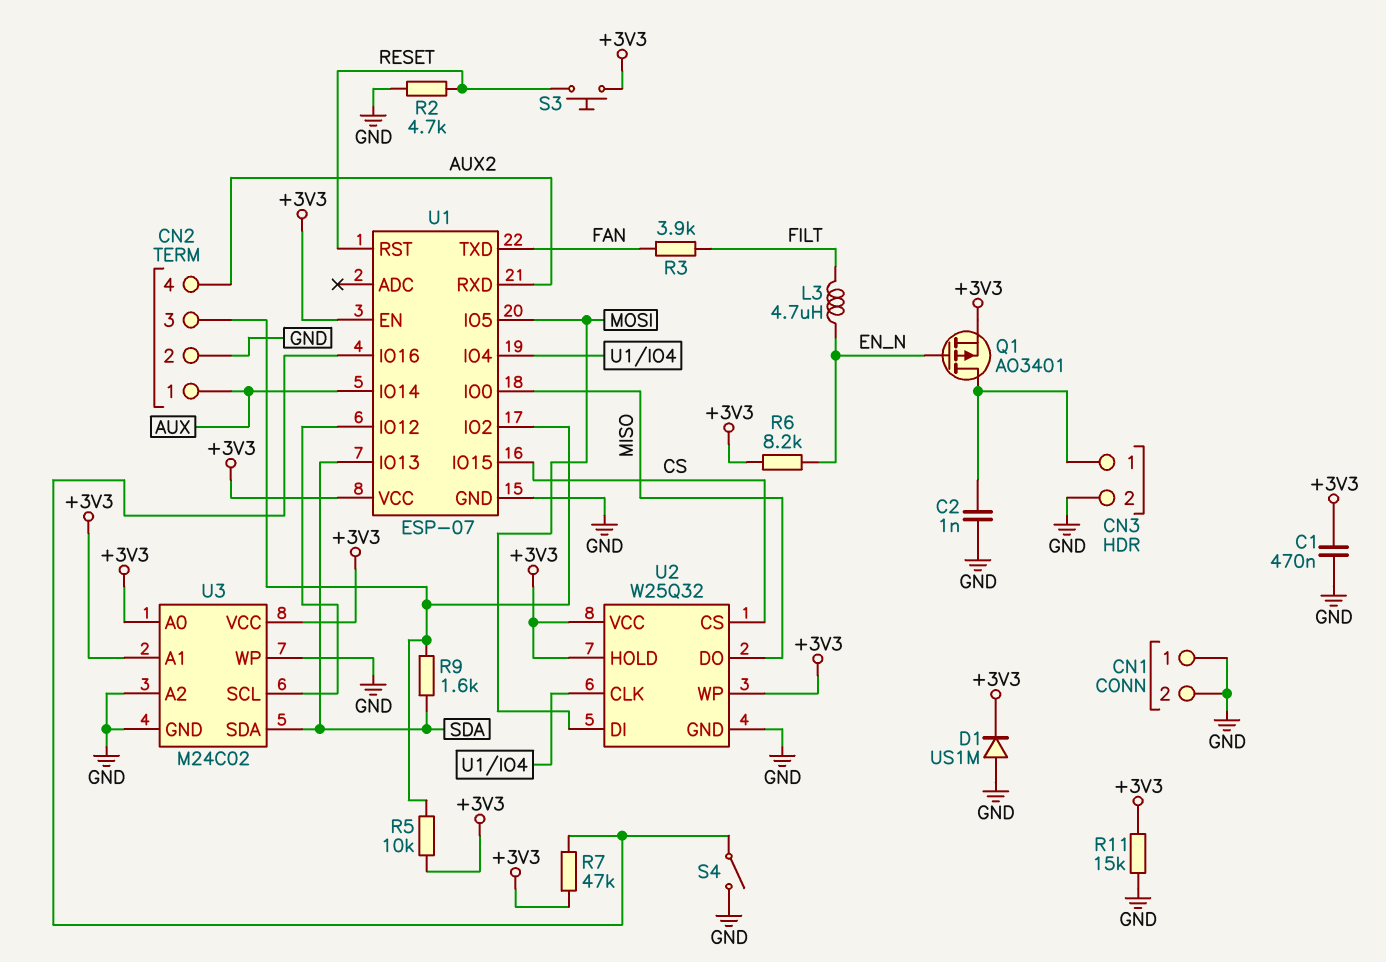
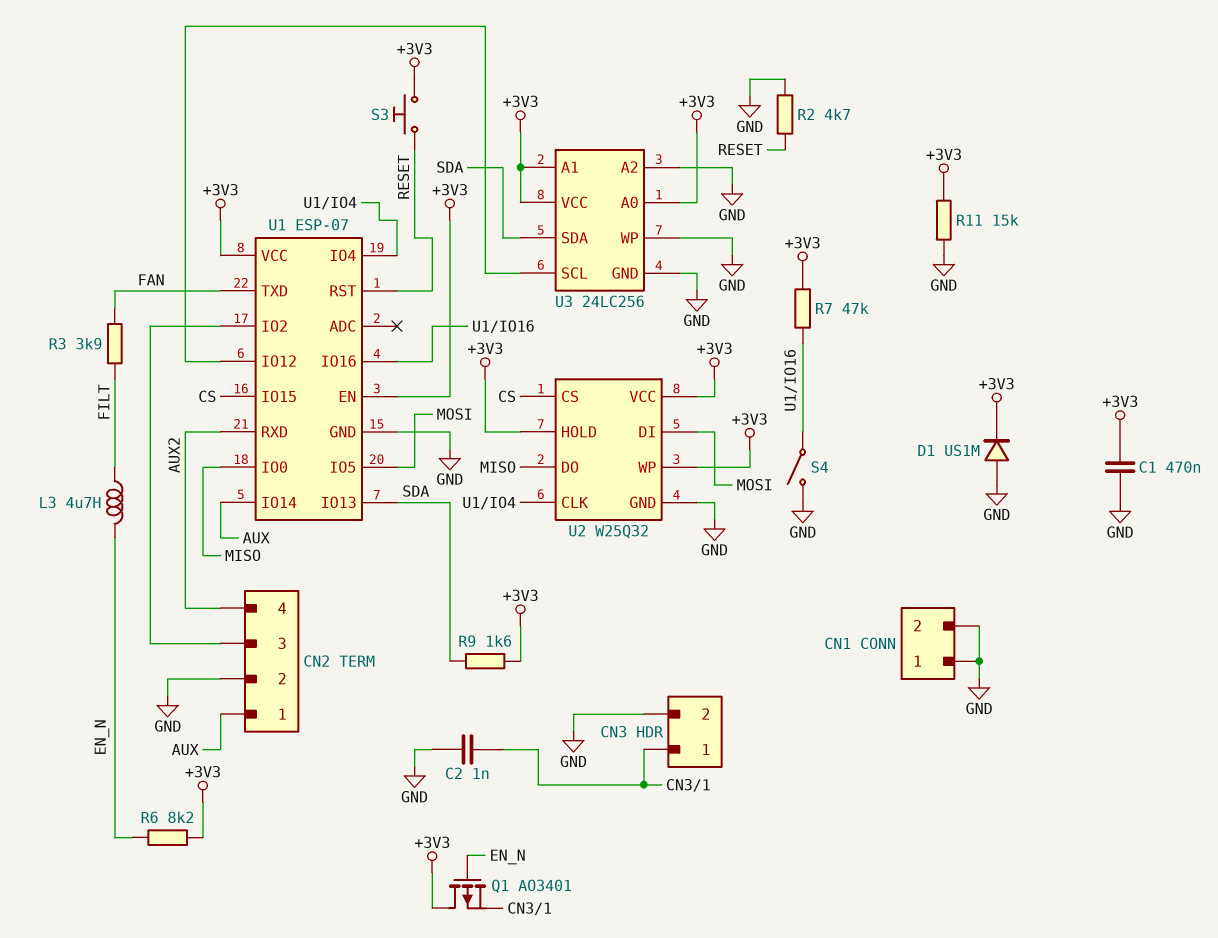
Q1: PMOS AO3401 (G EN_N, D CN3/1, S +3V3) -> PMOS AO3401 (G EN_N, D +3V3, S CN3/1)
R5: 10k (+3V3, CN2/3) -> none
R9: 1.6k (CN2/3, SDA) -> 1.6k (+3V3, SDA)
U3: M24C02 -> 24LC256

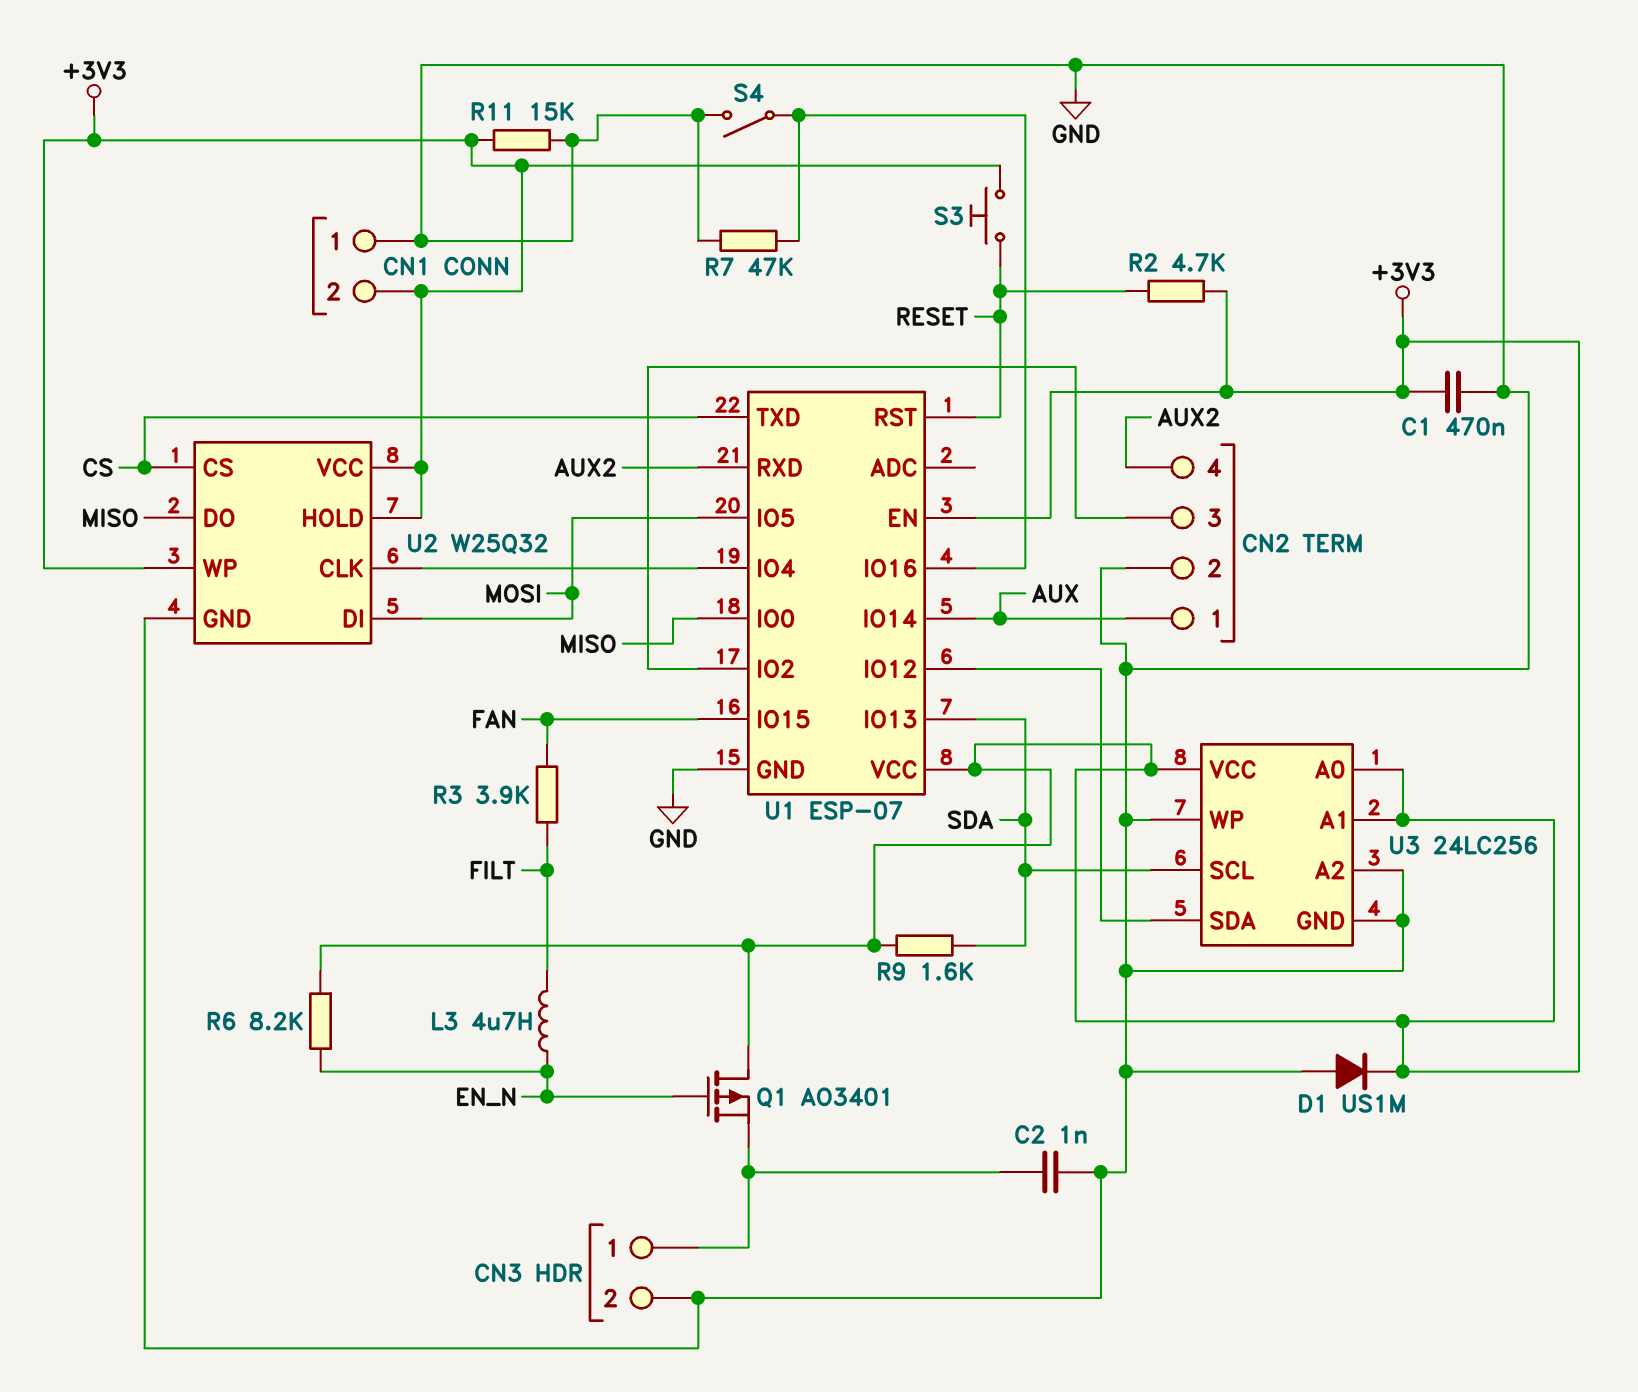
CN1 pin 2: GND -> +3V3
R2: 4.7k (GND, RESET) -> 4.7k (+3V3, RESET)
R7: 47k (+3V3, U1/IO16) -> 47k (GND, U1/IO16)
U1 pin IO15: CS -> FAN
U1 pin TXD: FAN -> CS
U3 pin SCL: U1/IO12 -> SDA
U3 pin SDA: SDA -> U1/IO12

